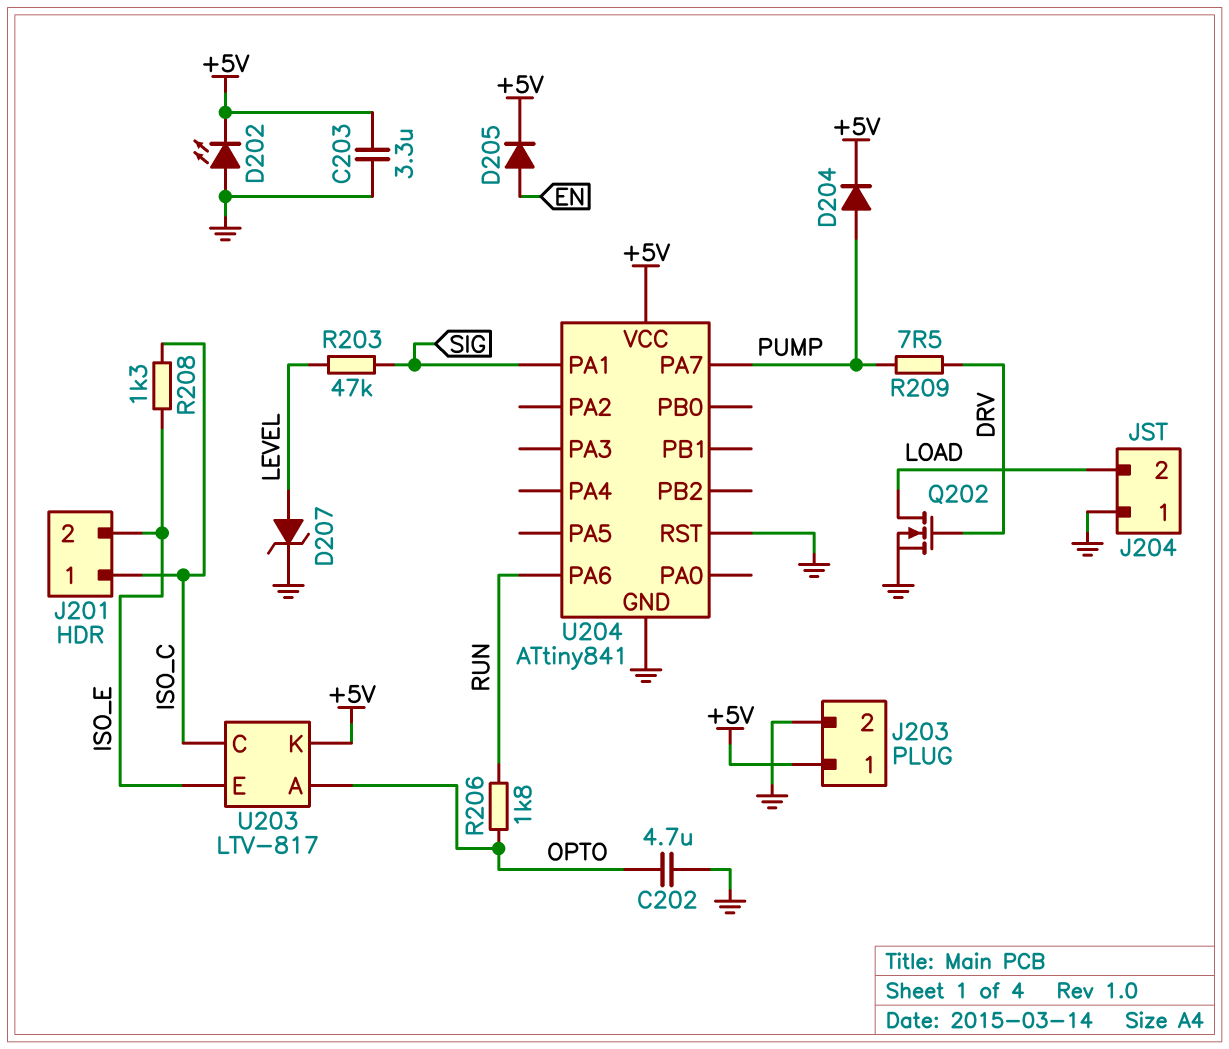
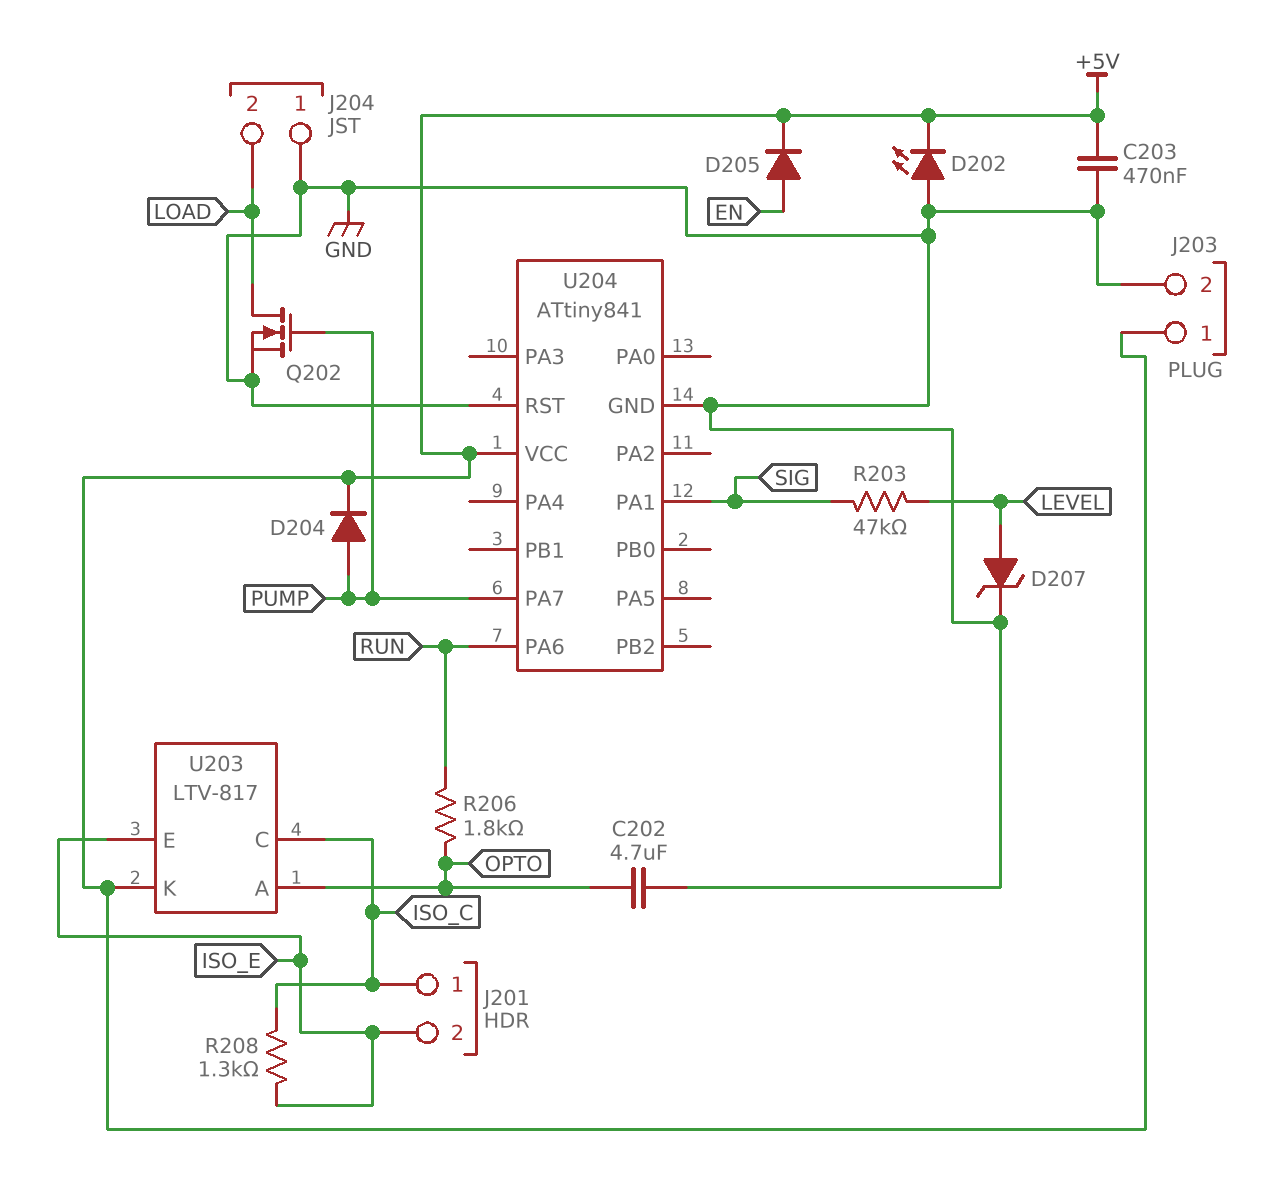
C203: 3.3uF (+5V, GND) -> 470nF (+5V, GND)
Q202: NMOS (G DRV, D LOAD, S GND) -> NMOS (G PUMP, D LOAD, S GND)
R209: 7.5 (DRV, PUMP) -> none

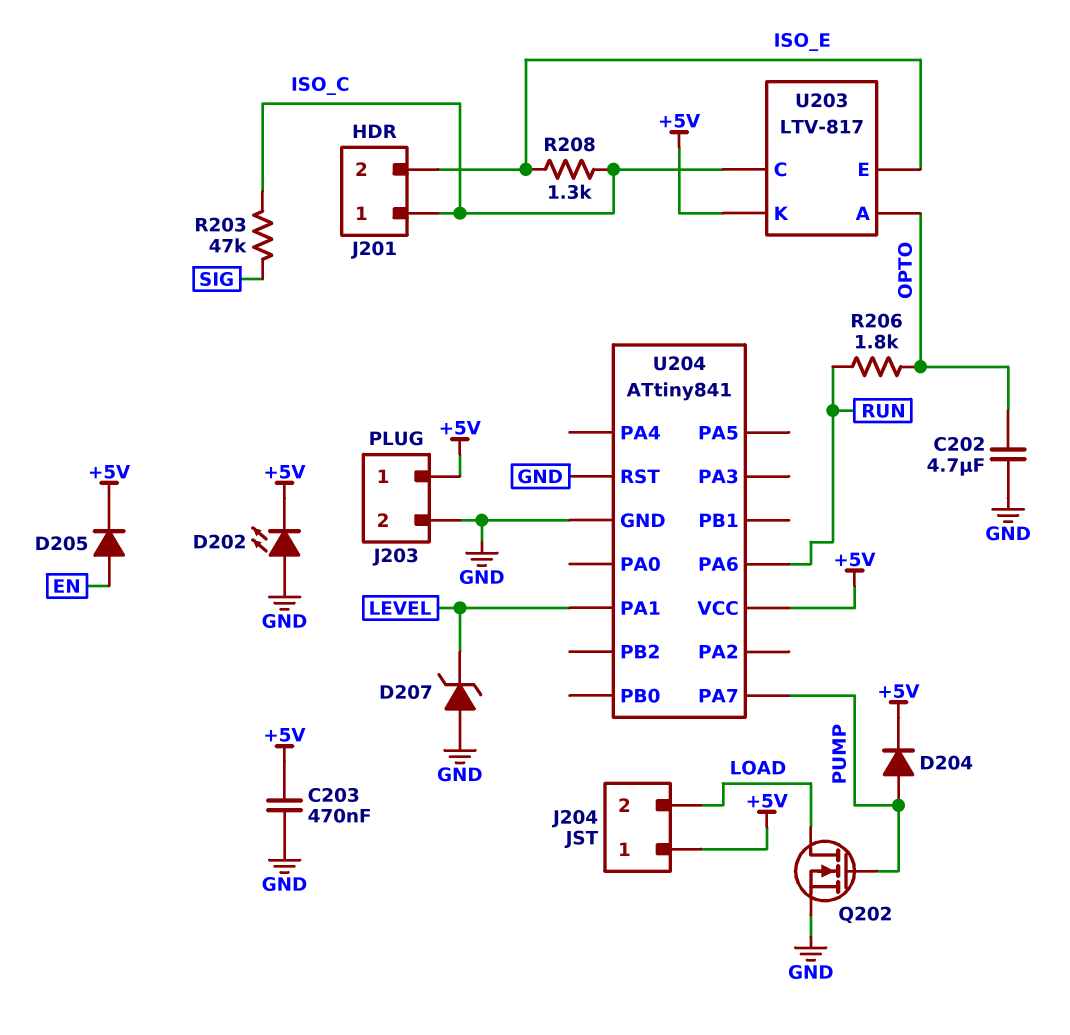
D207: zener (A LEVEL, K GND) -> zener (A GND, K LEVEL)
J204 pin 1: GND -> +5V
R203: 47k (LEVEL, SIG) -> 47k (ISO_C, SIG)
U204 pin PA1: SIG -> LEVEL

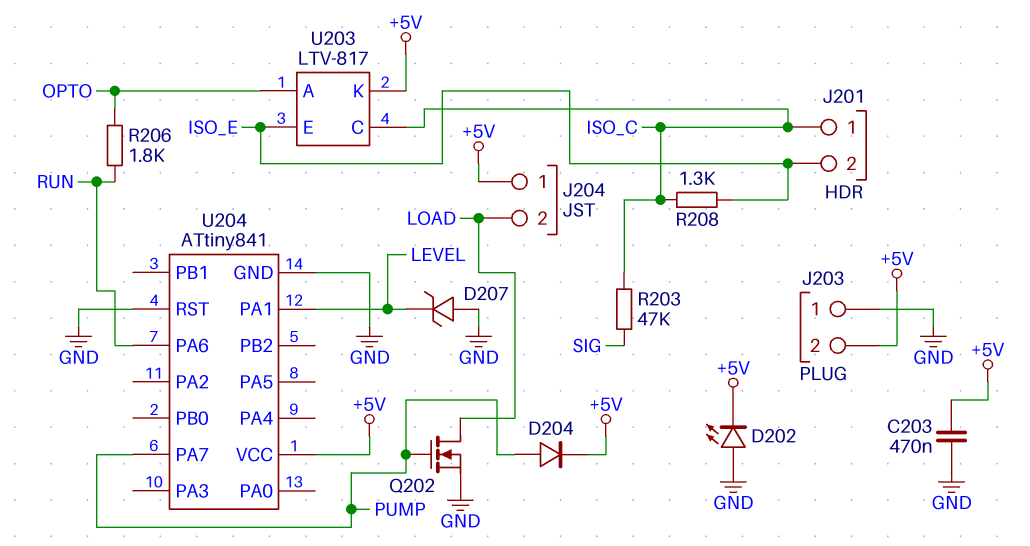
C202: 4.7uF (GND, OPTO) -> none
D205: diode (A EN, K +5V) -> none
J203 pin 1: +5V -> GND
J203 pin 2: GND -> +5V

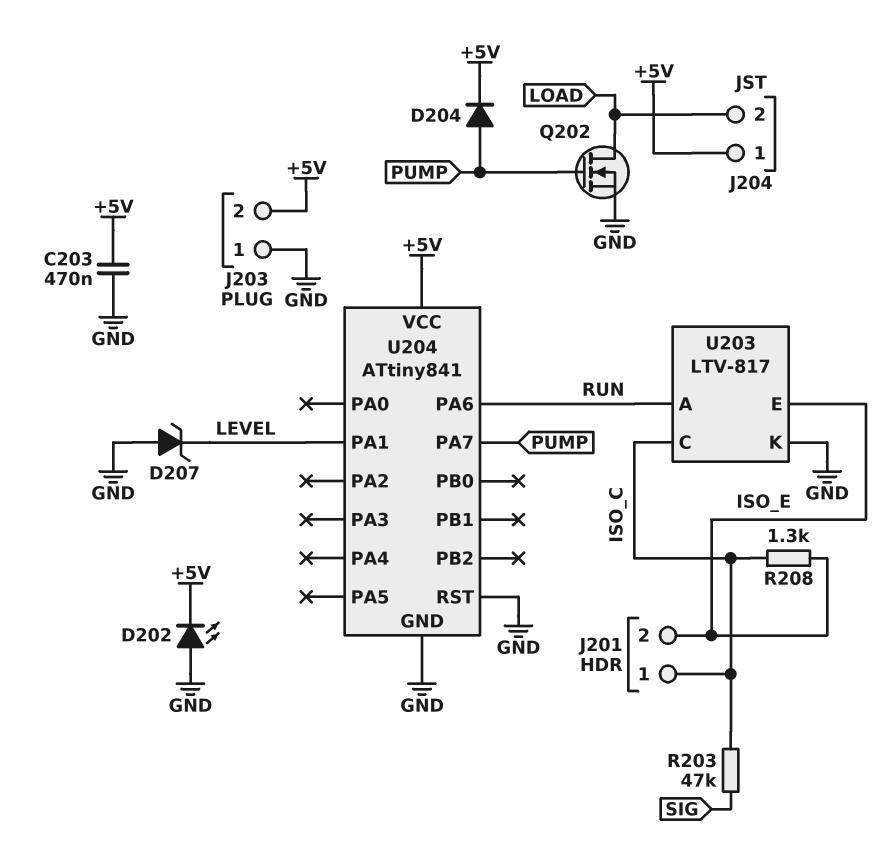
R206: 1.8k (OPTO, RUN) -> none
U203 pin A: OPTO -> RUN
U203 pin K: +5V -> GND

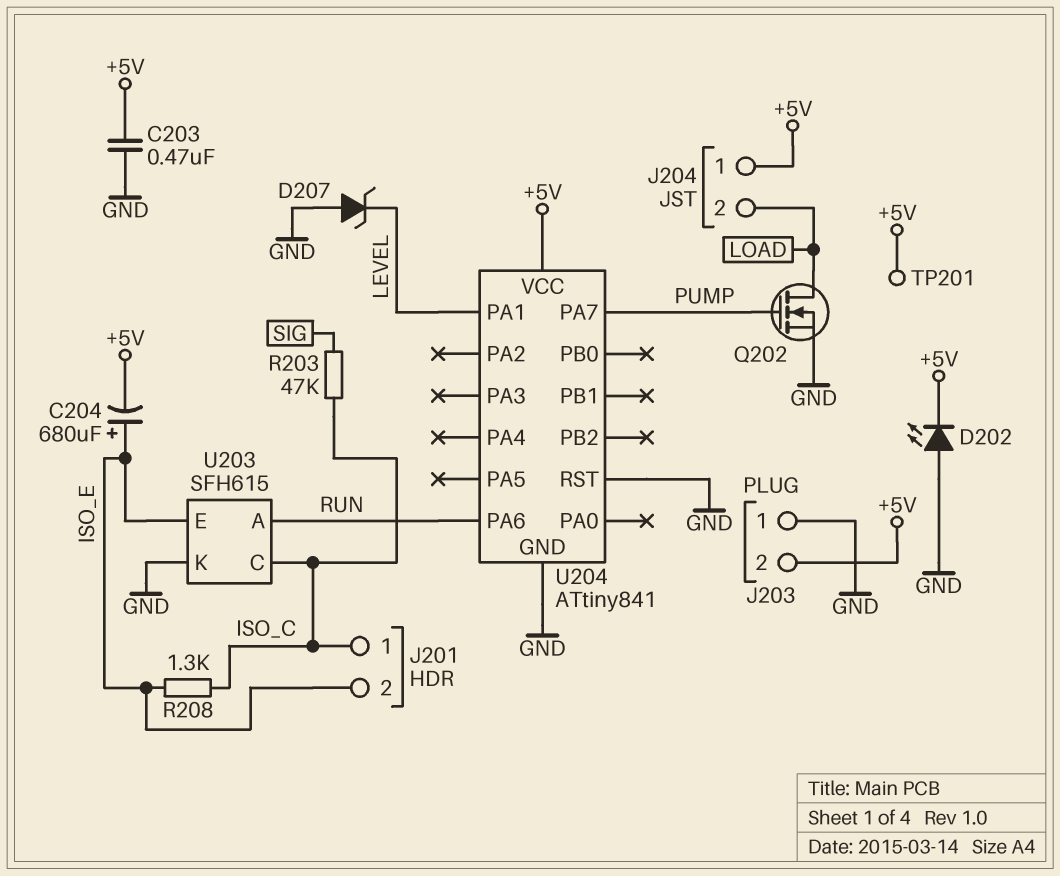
C204: none -> 680uF (plus ISO_E, minus +5V)
D204: diode (A PUMP, K +5V) -> none
TP201: none -> test point (+5V)
U203: LTV-817 -> SFH615

